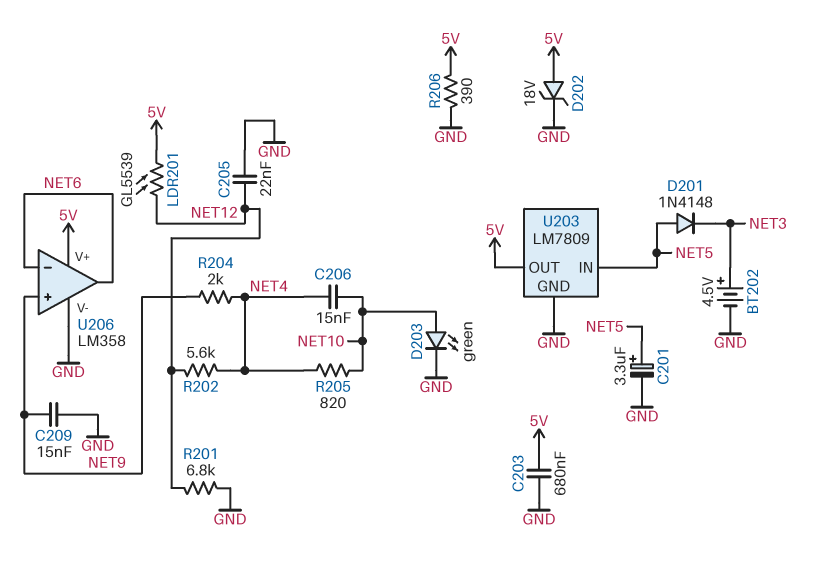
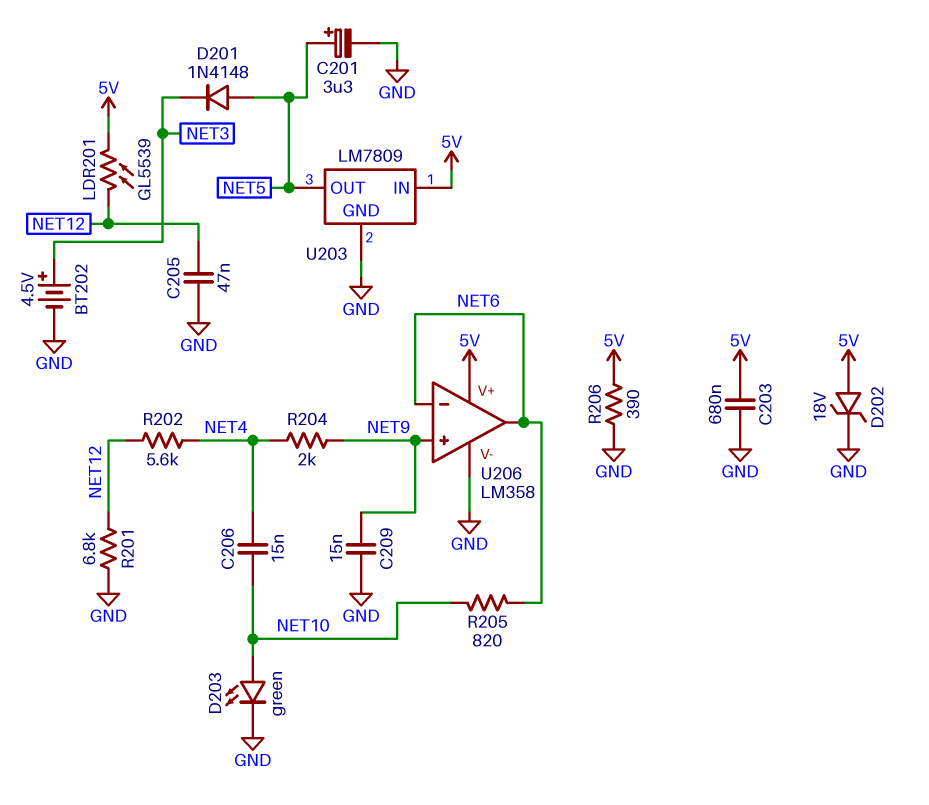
C205: 22nF (GND, NET12) -> 47nF (GND, NET12)
R205: 820 (NET4, NET10) -> 820 (NET6, NET10)
U203 pin IN: NET5 -> 5V
U203 pin OUT: 5V -> NET5

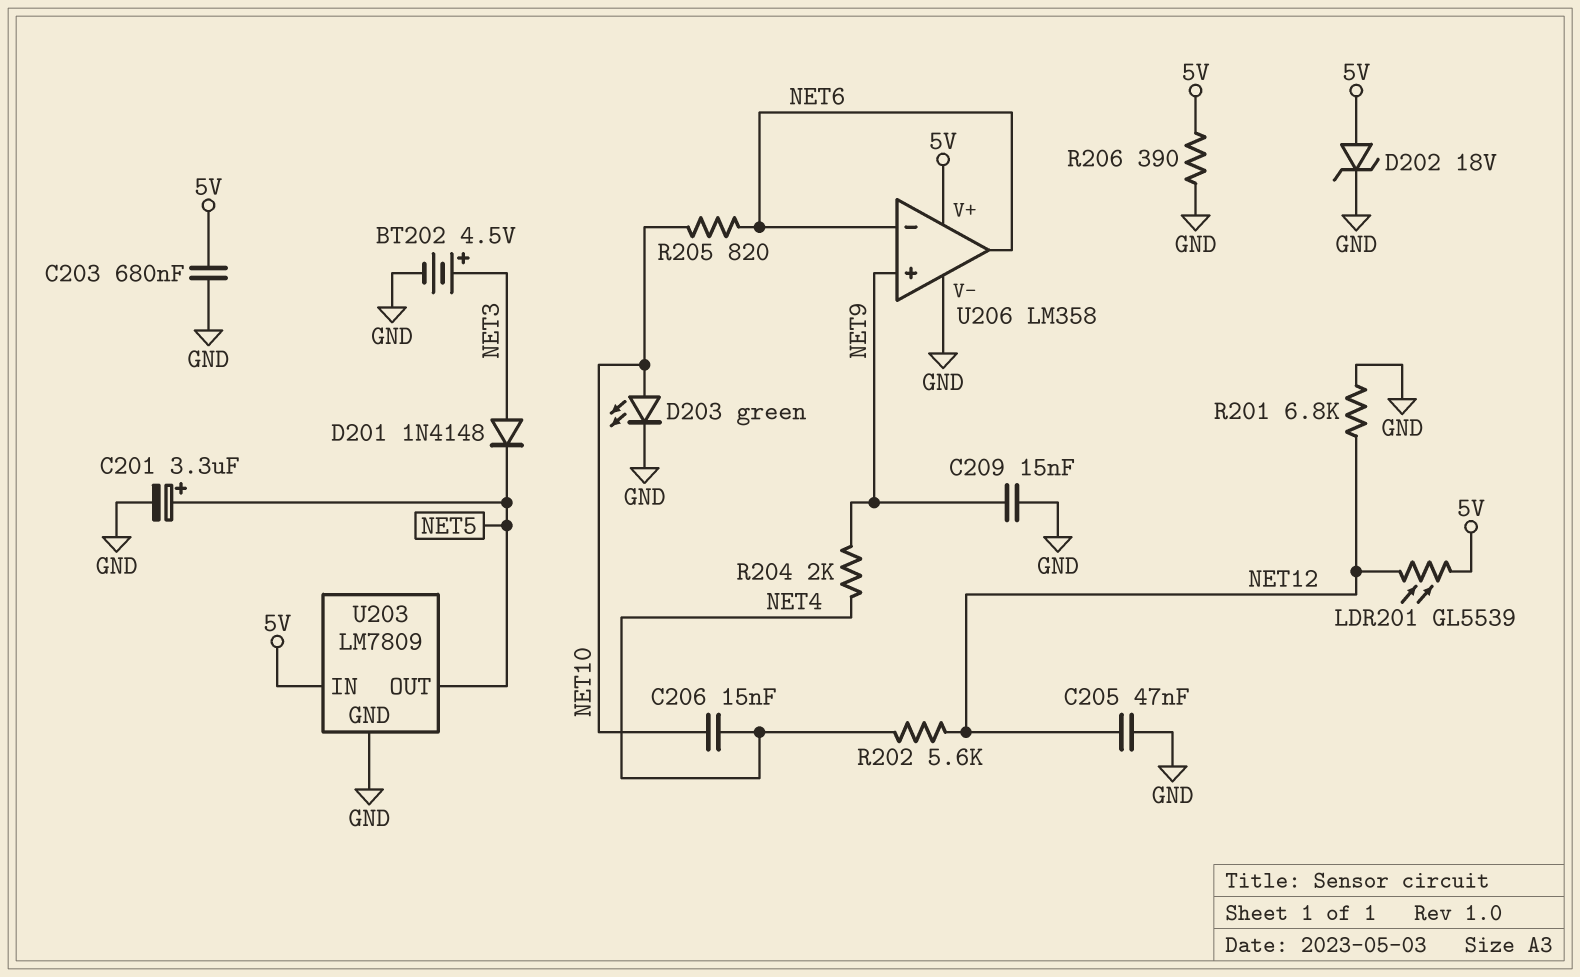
D201: diode 1N4148 (A NET5, K NET3) -> diode 1N4148 (A NET3, K NET5)

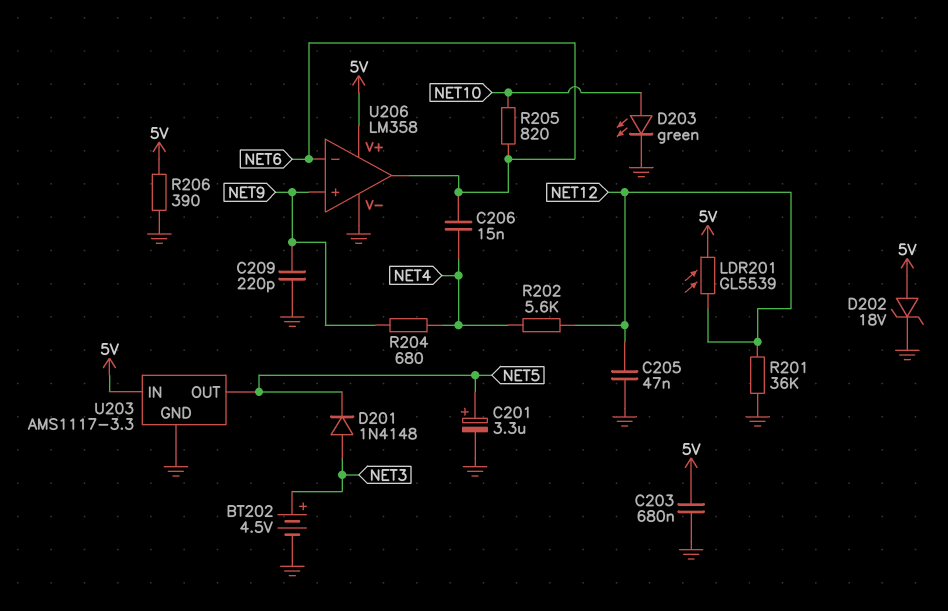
C206: 15nF (NET4, NET10) -> 15nF (NET4, NET6)
C209: 15nF (GND, NET9) -> 220pF (GND, NET9)
R201: 6.8k (GND, NET12) -> 36k (GND, NET12)
R204: 2k (NET4, NET9) -> 680 (NET4, NET9)
U203: LM7809 -> AMS1117-3.3

